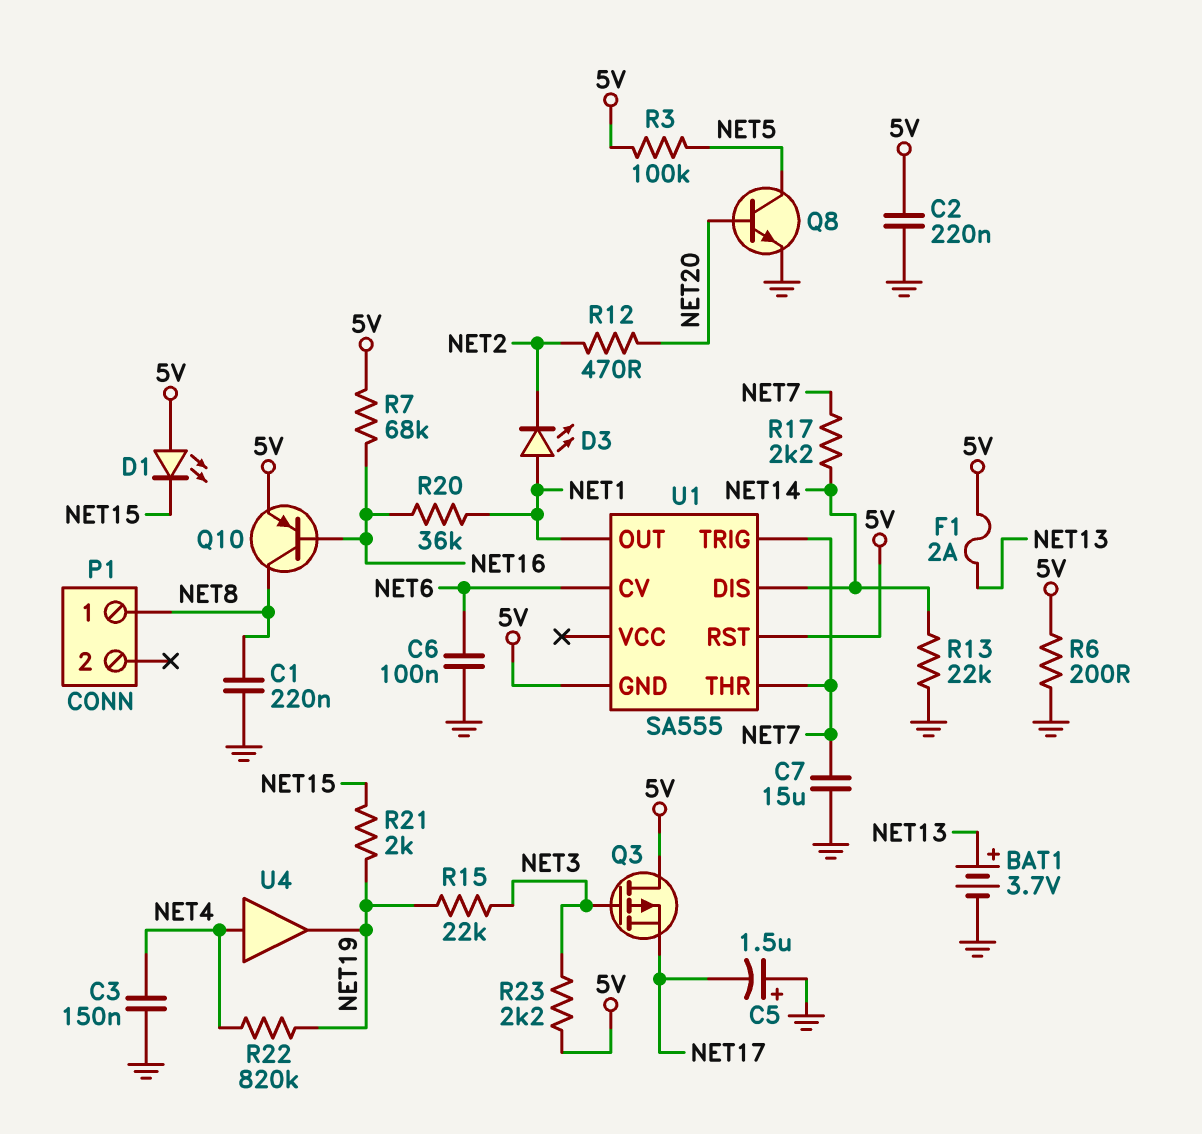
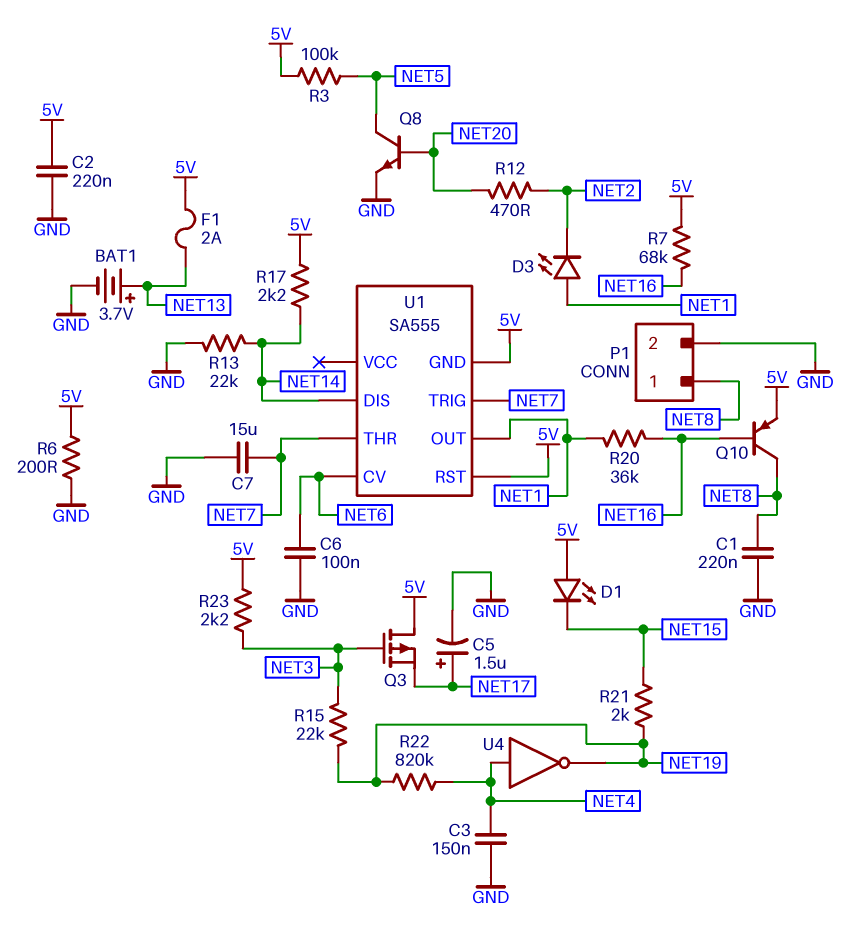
C5: 1.5uF (plus GND, minus NET17) -> 1.5uF (plus NET17, minus GND)
P1 pin 2: none -> GND
R17: 2.2k (NET7, NET14) -> 2.2k (5V, NET14)
U4: buffer (in NET4, out NET19) -> NOT (in NET4, out NET19)

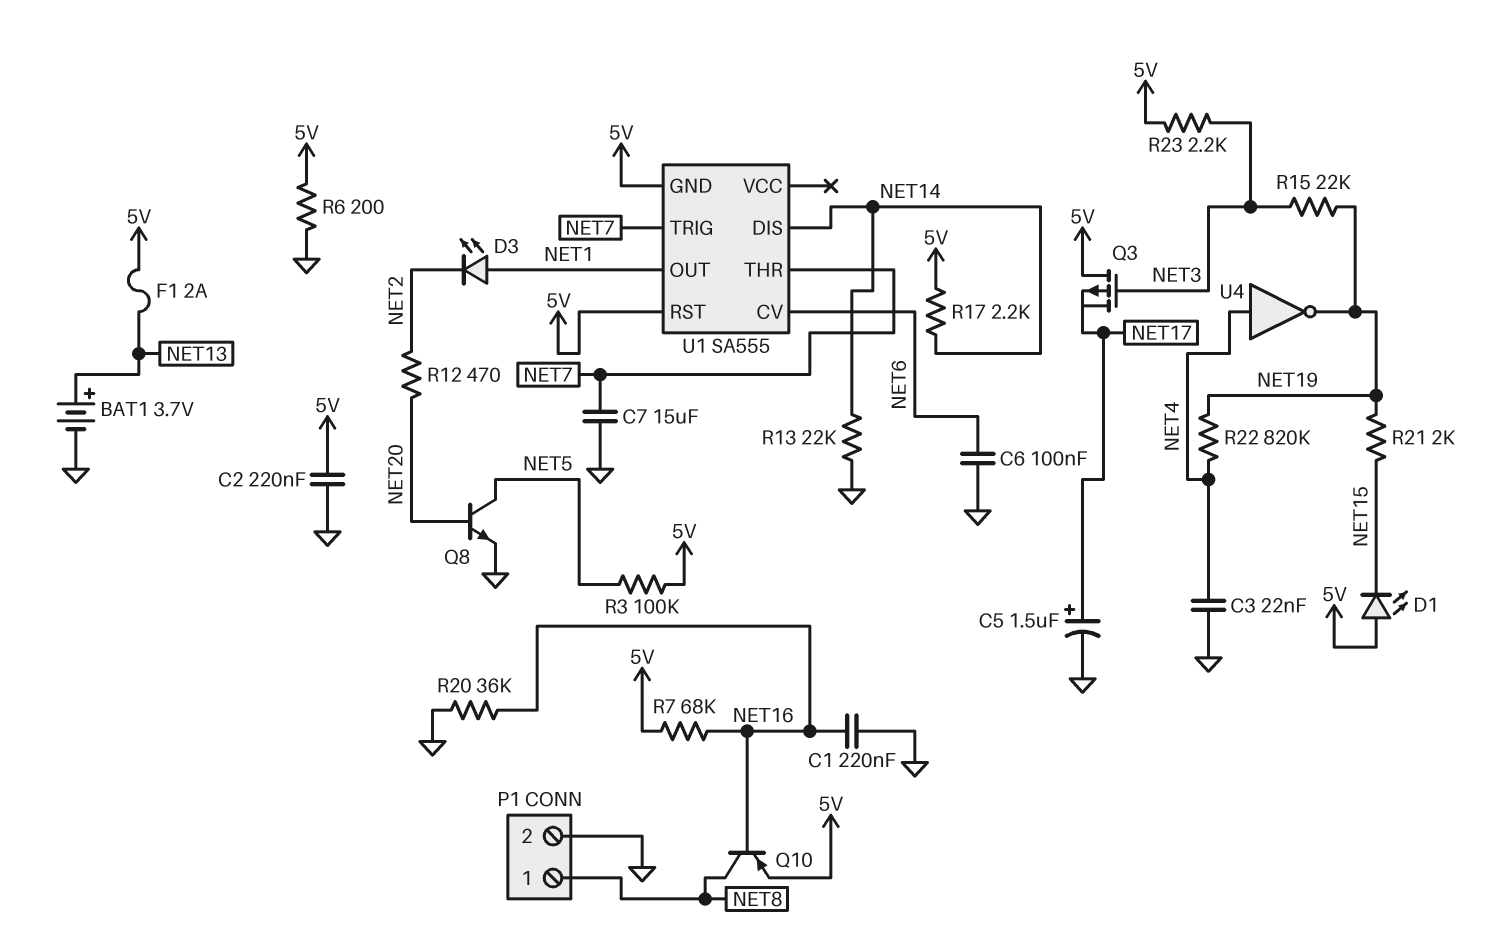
C1: 220nF (GND, NET8) -> 220nF (GND, NET16)
C3: 150nF (GND, NET4) -> 22nF (GND, NET4)
R20: 36k (NET1, NET16) -> 36k (GND, NET16)

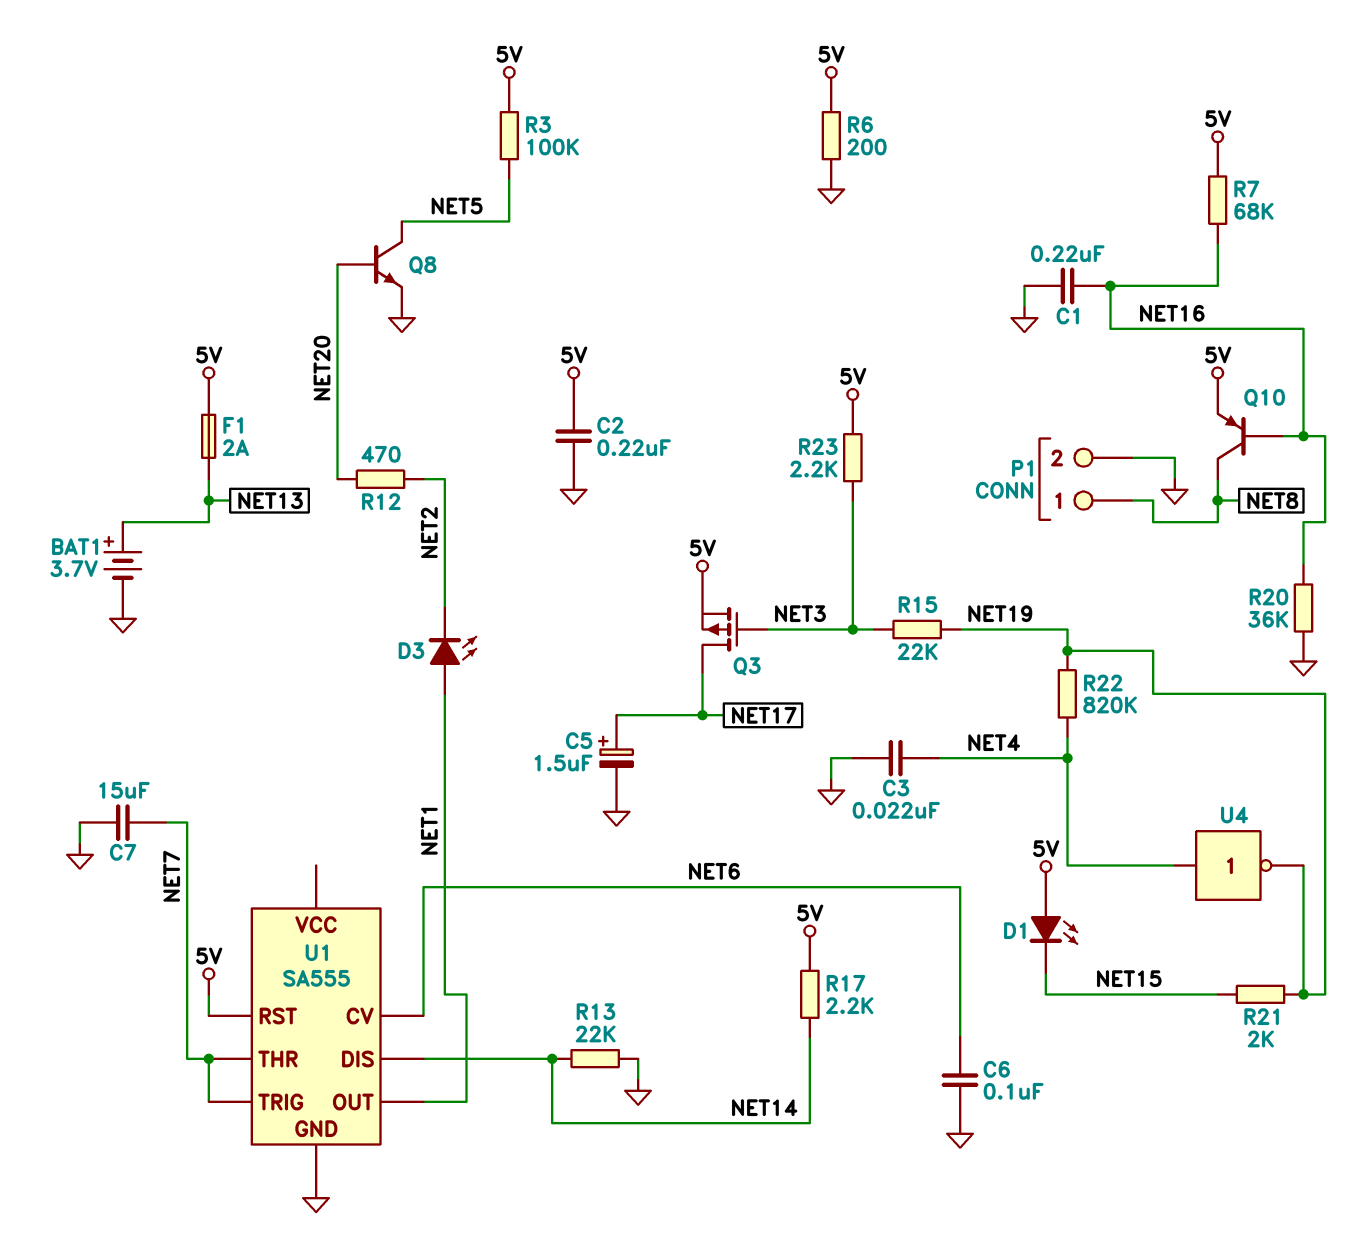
Q3: PMOS (G NET3, D 5V, S NET17) -> PMOS (G NET3, D NET17, S 5V)
U1 pin GND: 5V -> GND

